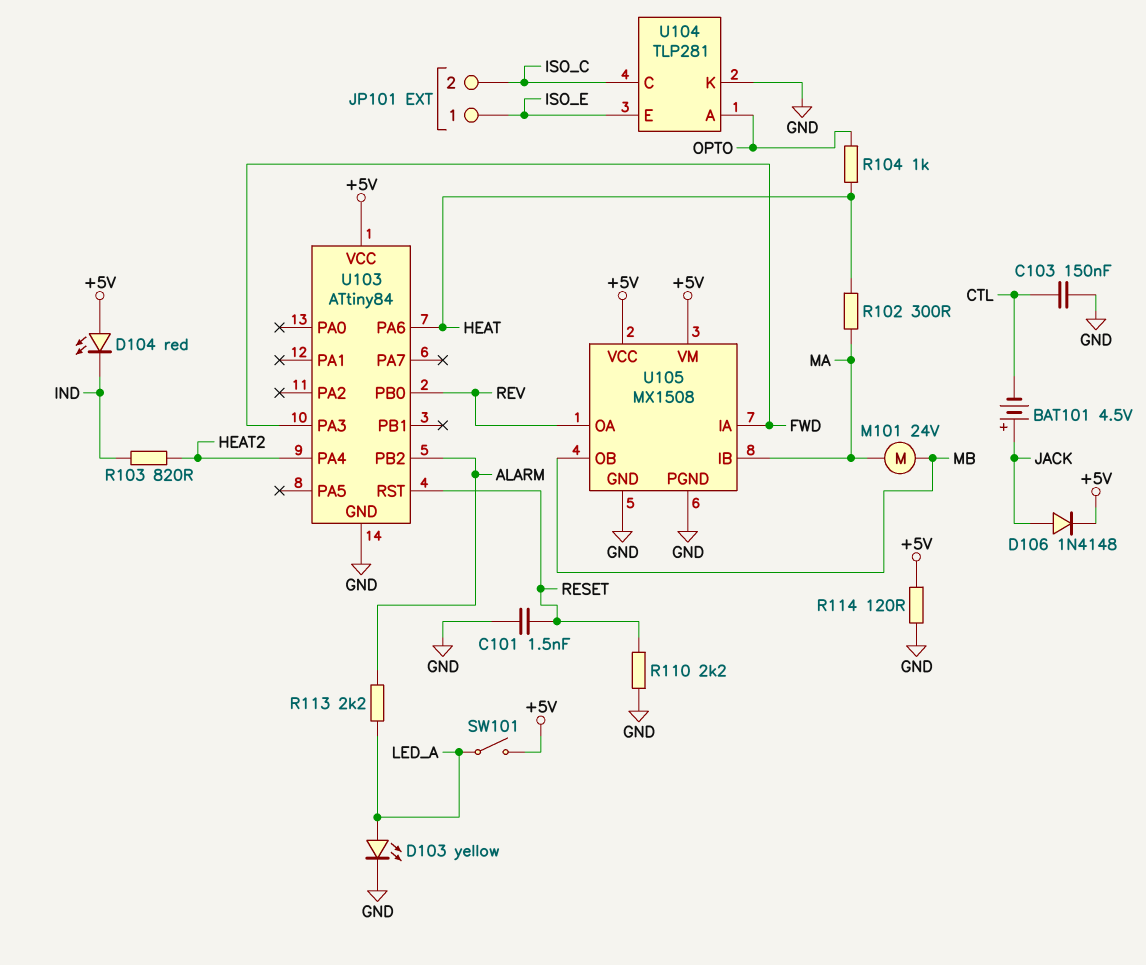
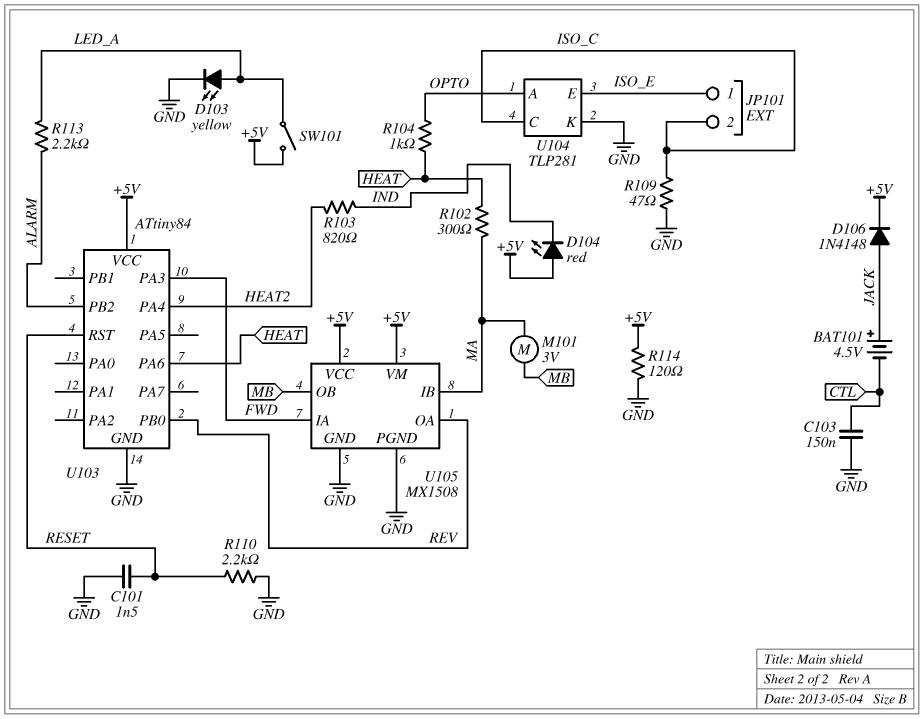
M101: motor 24V (MA, MB) -> motor 3V (MA, MB)
R109: none -> 47 (GND, ISO_C)

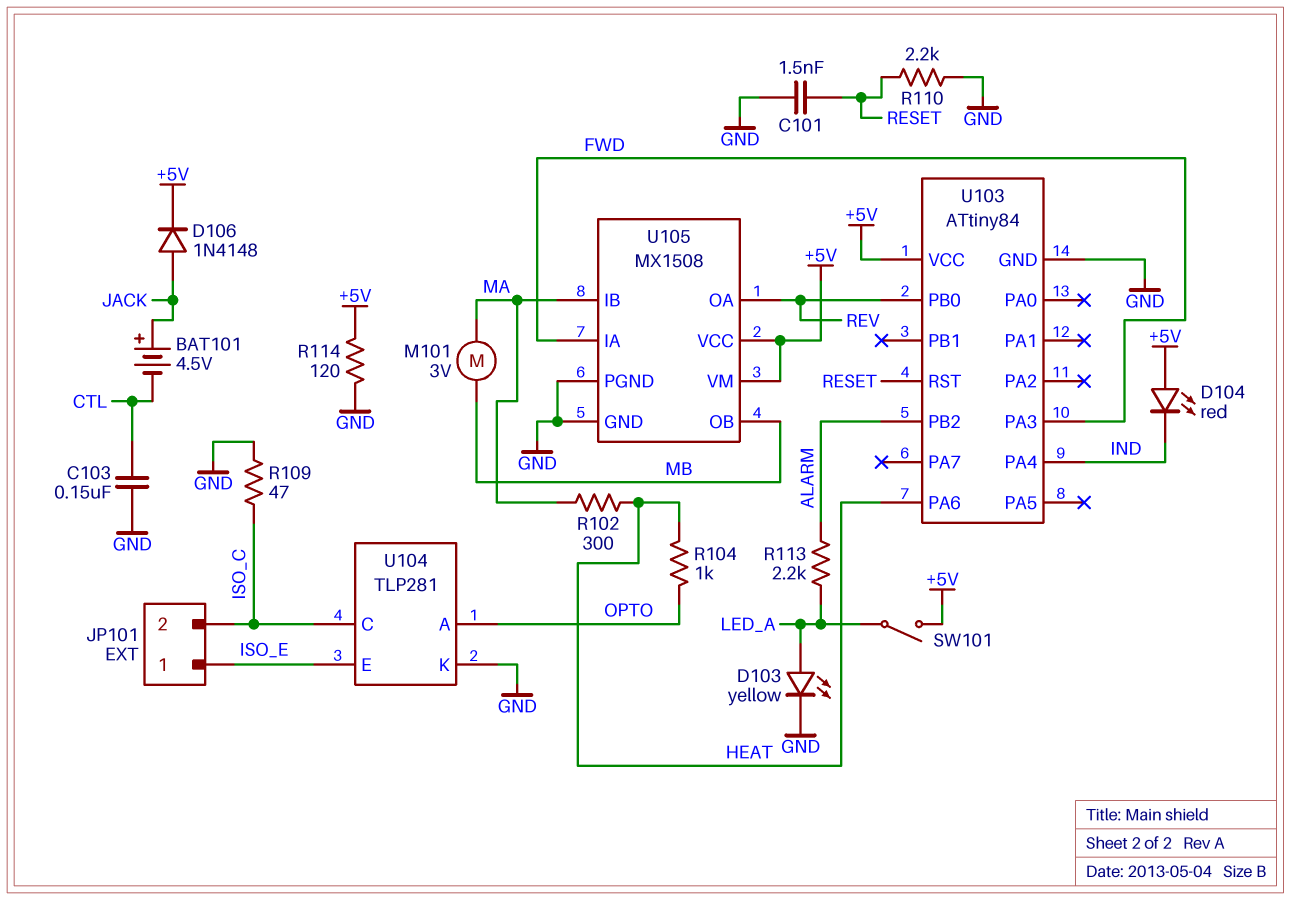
R103: 820 (HEAT2, IND) -> none
U103 pin PA4: HEAT2 -> IND

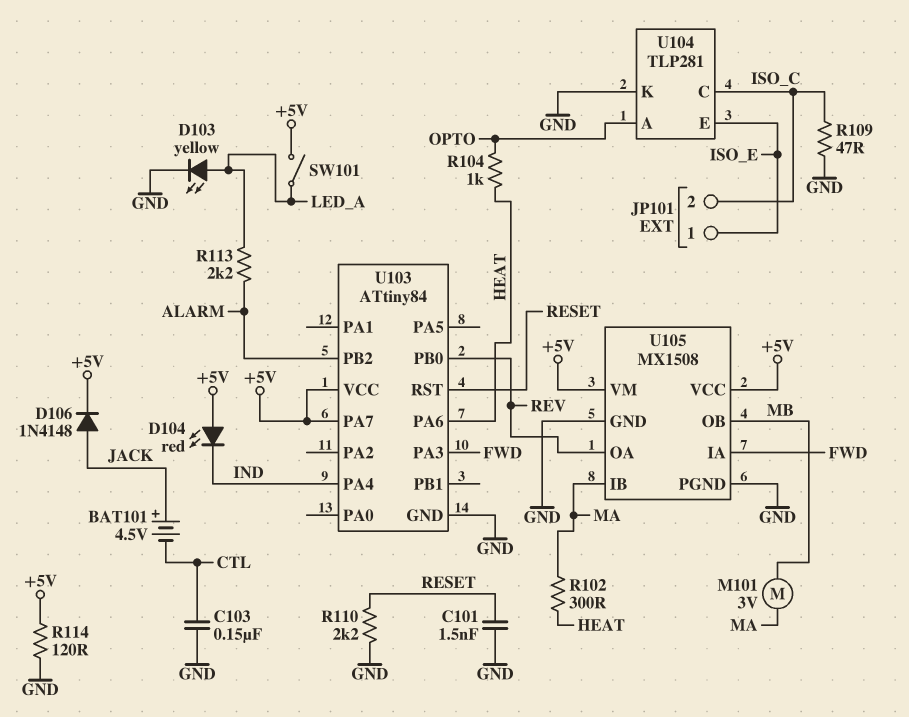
U103 pin PA7: none -> +5V

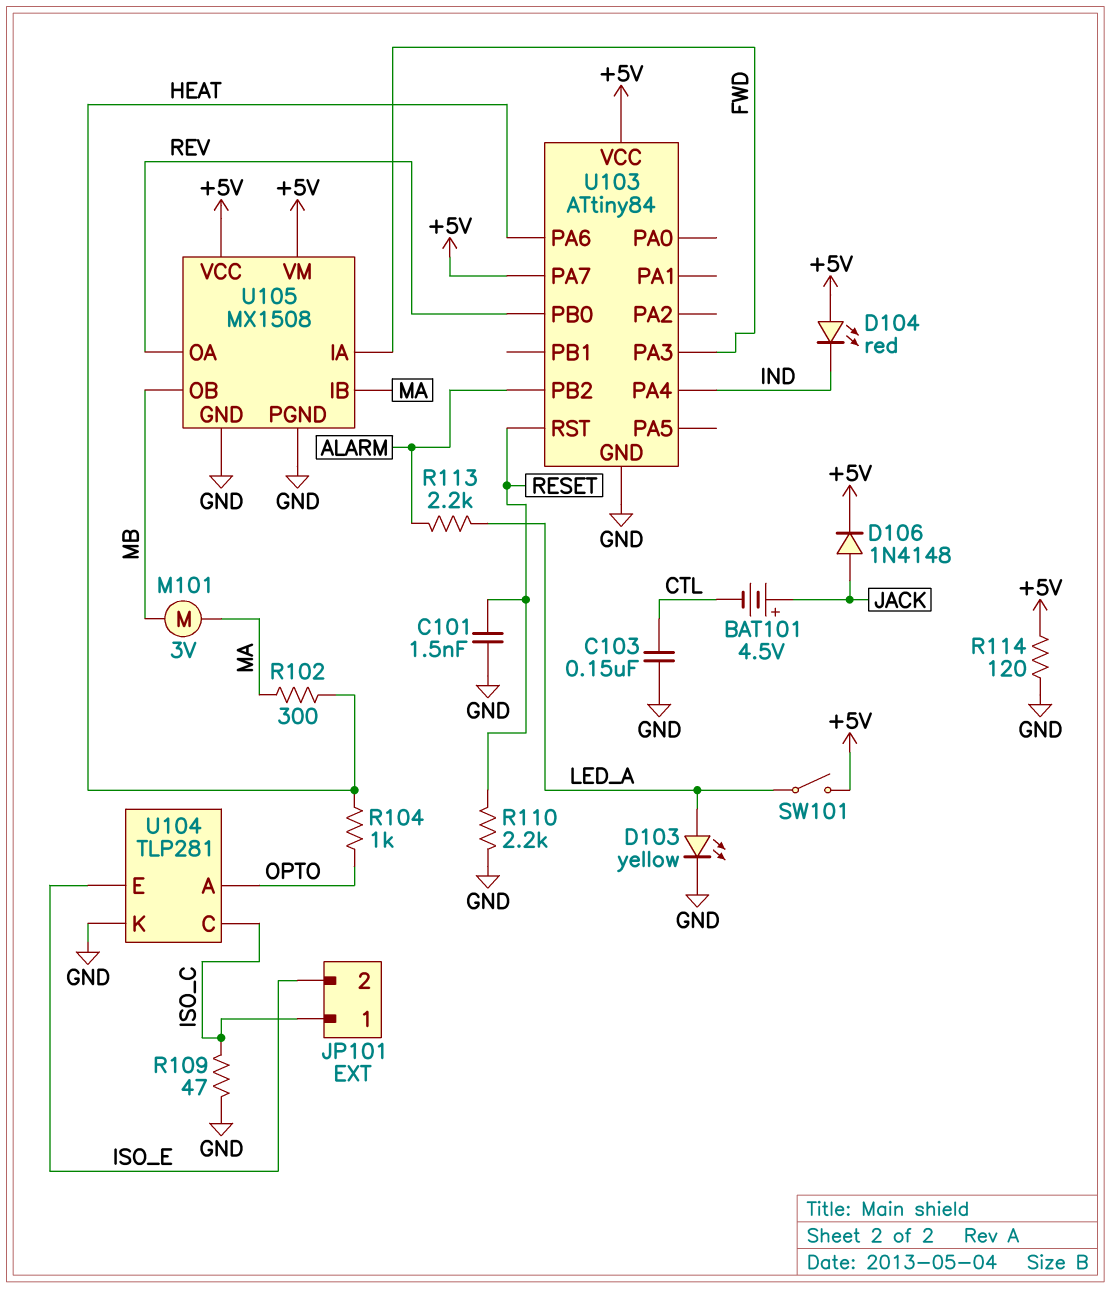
JP101 pin 1: ISO_E -> ISO_C
JP101 pin 2: ISO_C -> ISO_E

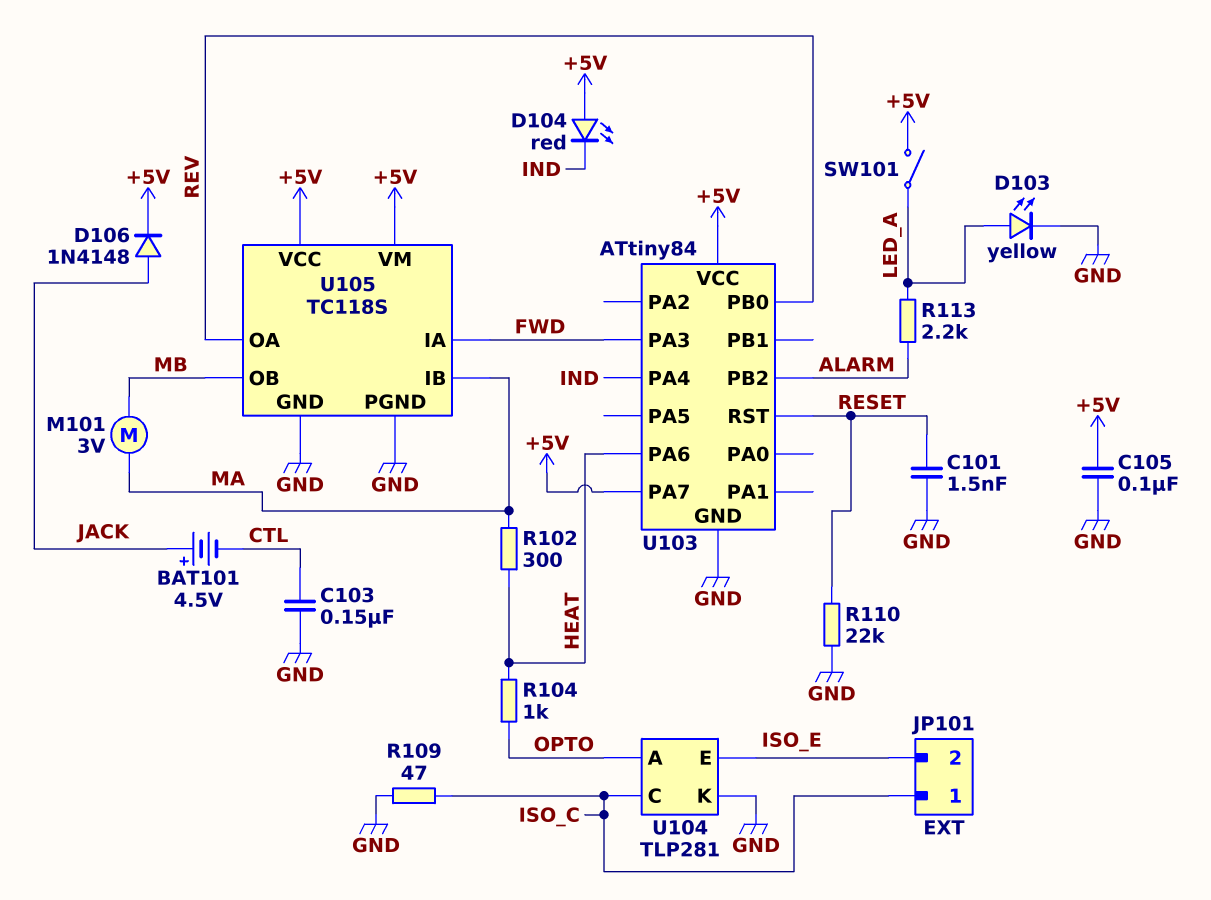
C105: none -> 100nF (+5V, GND)
R110: 2.2k (GND, RESET) -> 22k (GND, RESET)
R114: 120 (+5V, GND) -> none
U105: MX1508 -> TC118S

